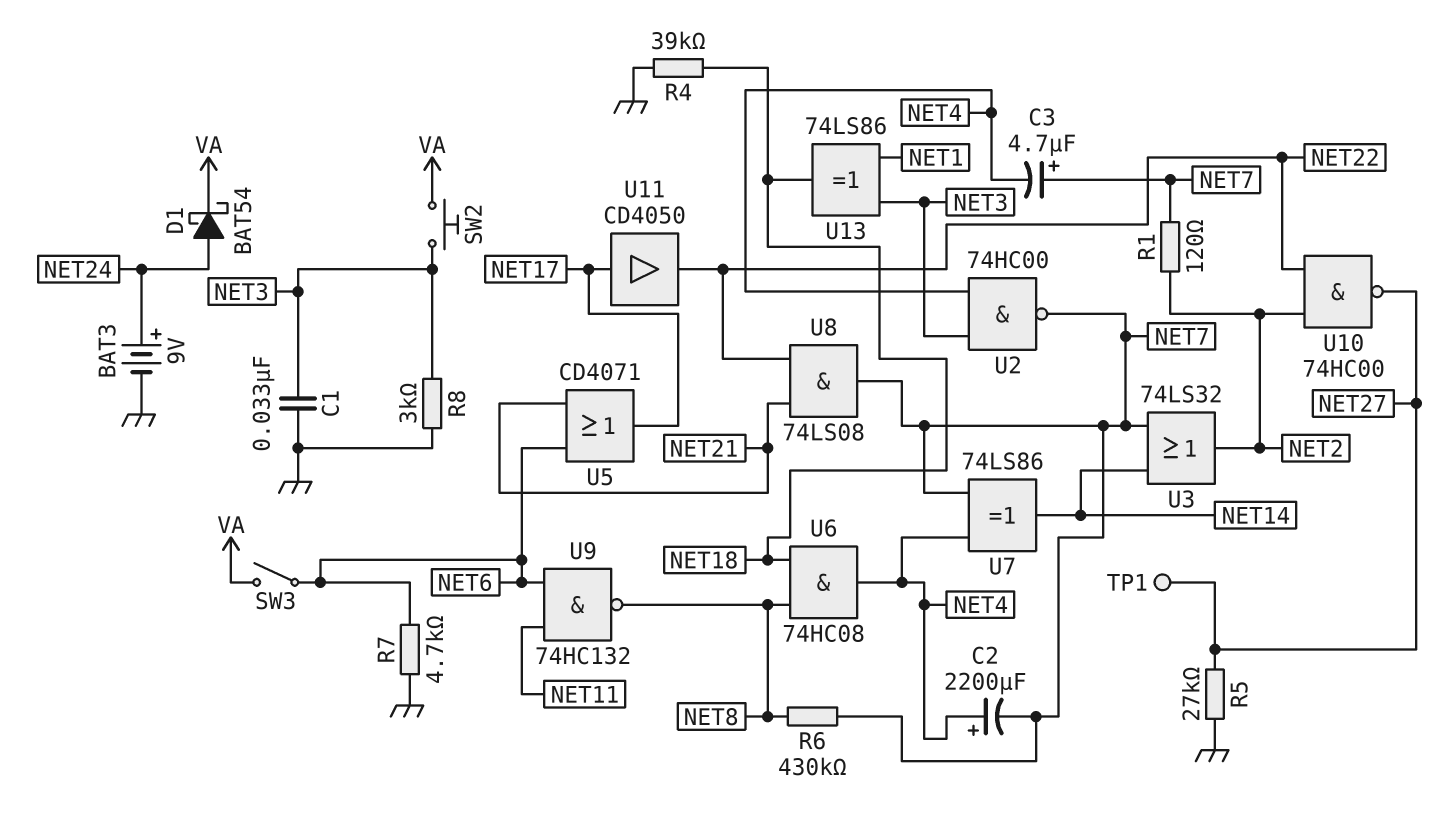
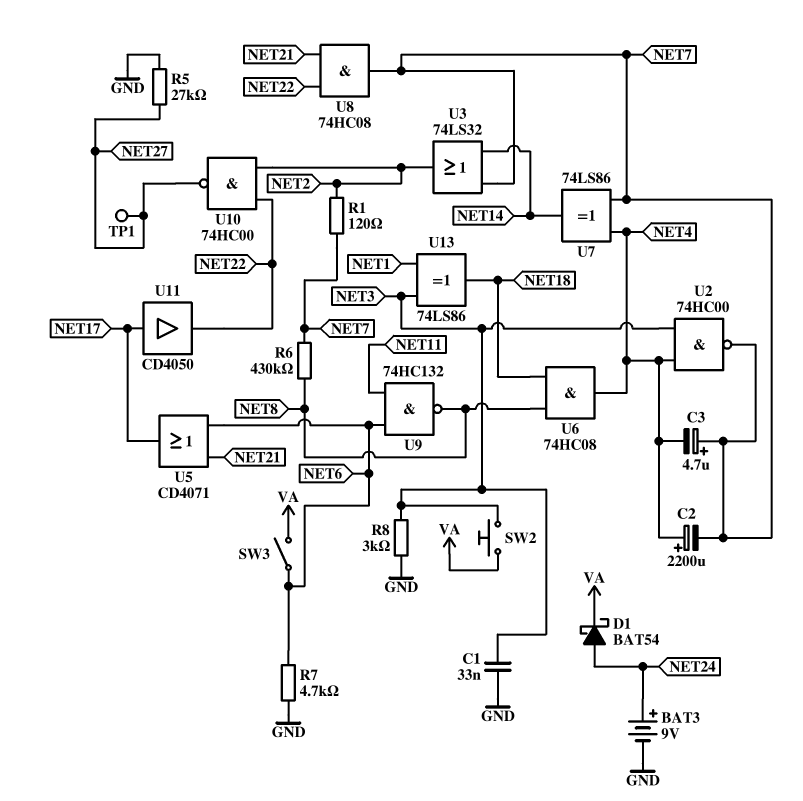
R4: 39k (GND, NET18) -> none
U8: AND 74LS08 (in NET21, in NET22, out NET7) -> AND 74HC08 (in NET21, in NET22, out NET7)

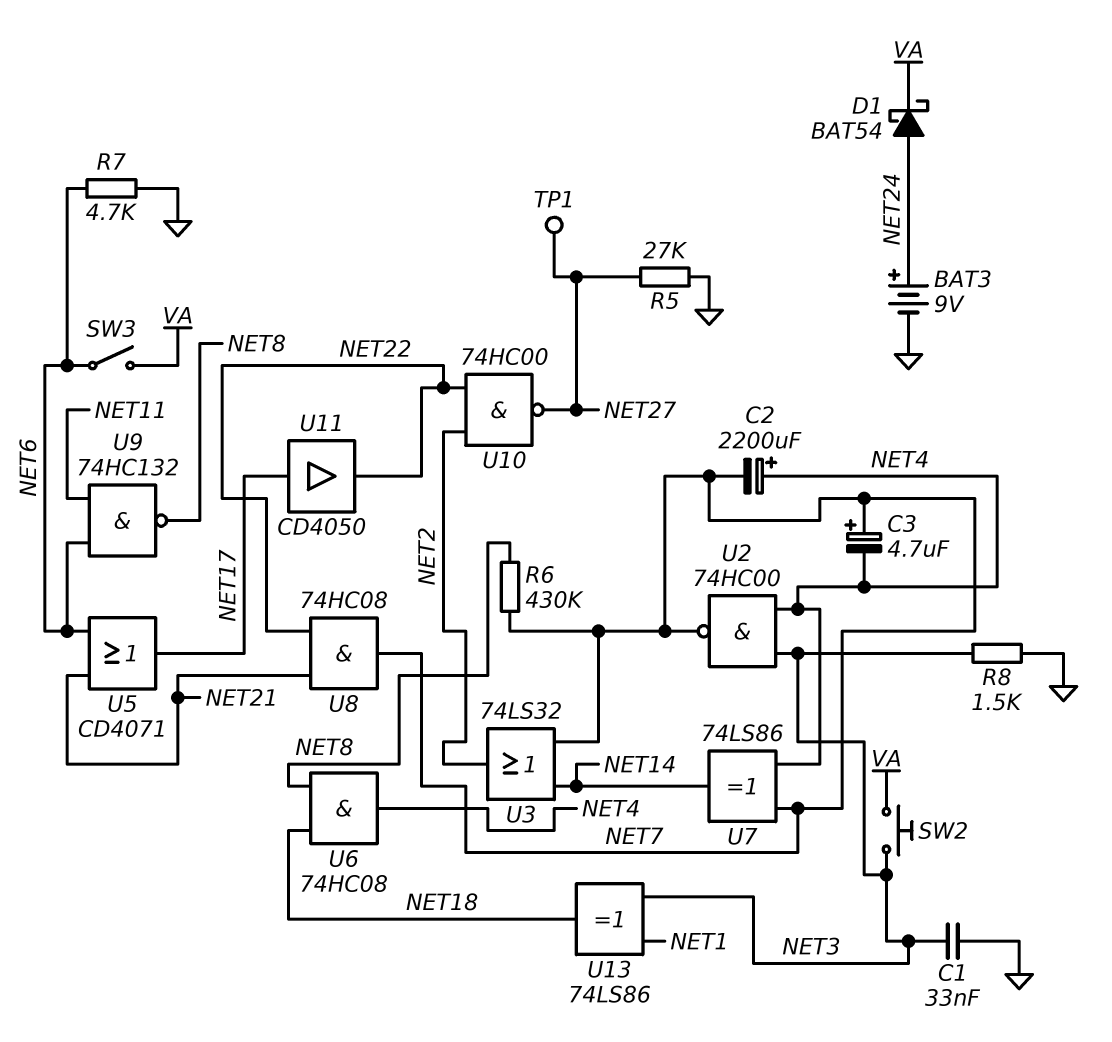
R1: 120 (NET2, NET7) -> none
R8: 3k (GND, NET3) -> 1.5k (GND, NET3)

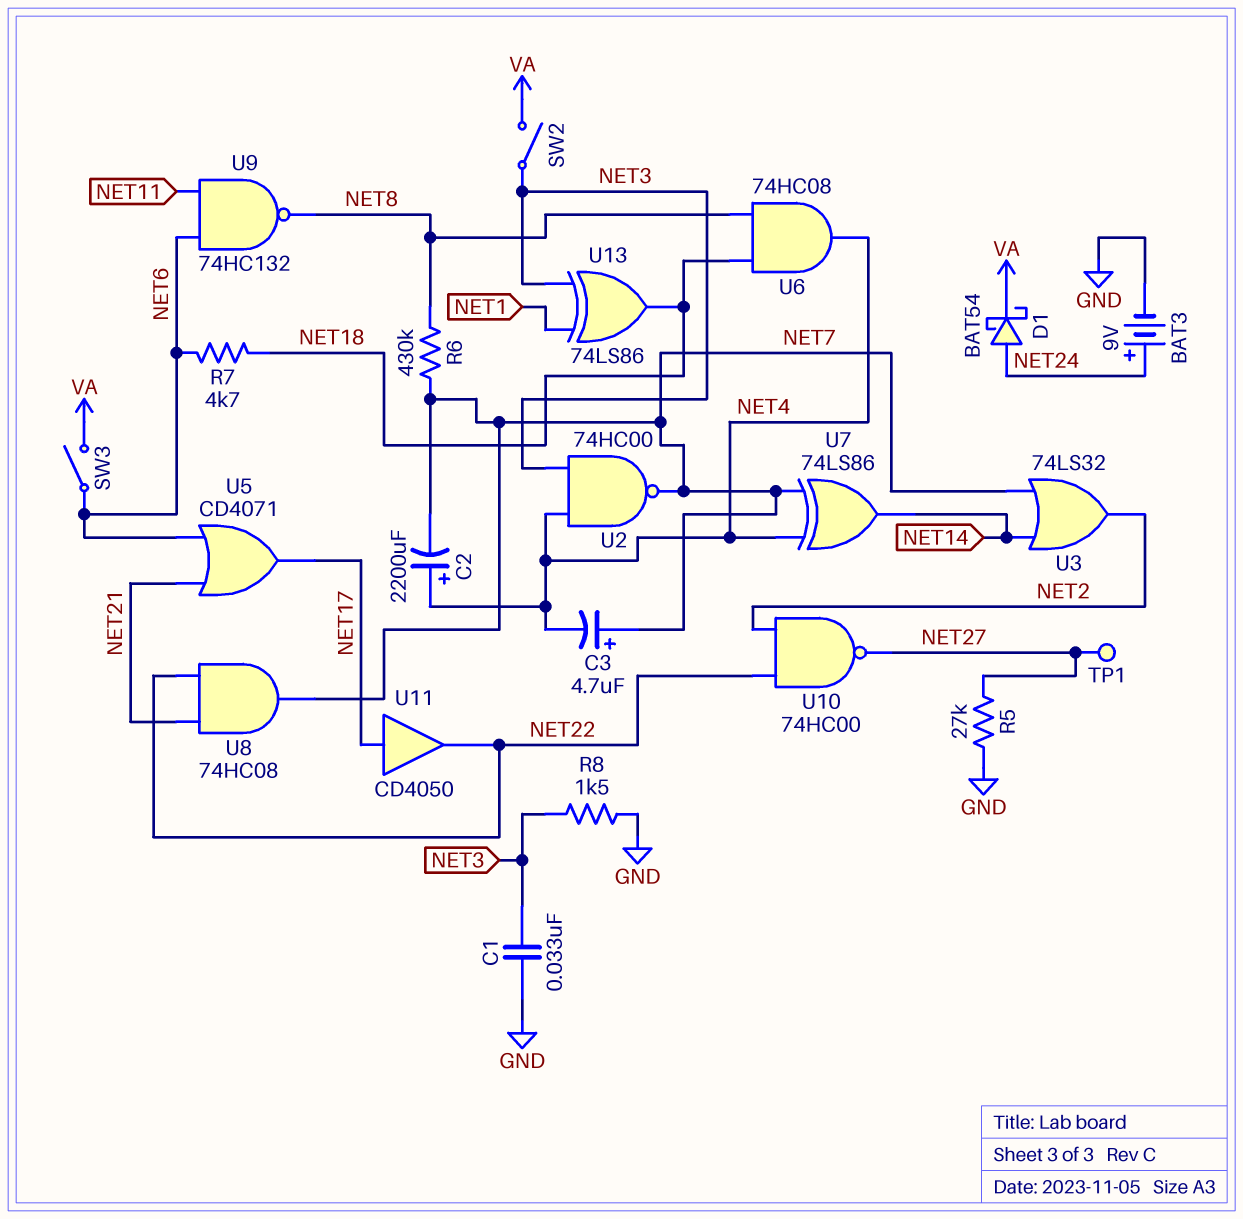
R7: 4.7k (GND, NET6) -> 4.7k (NET6, NET18)
SW2: button (NET3, VA) -> switch (NET3, VA)

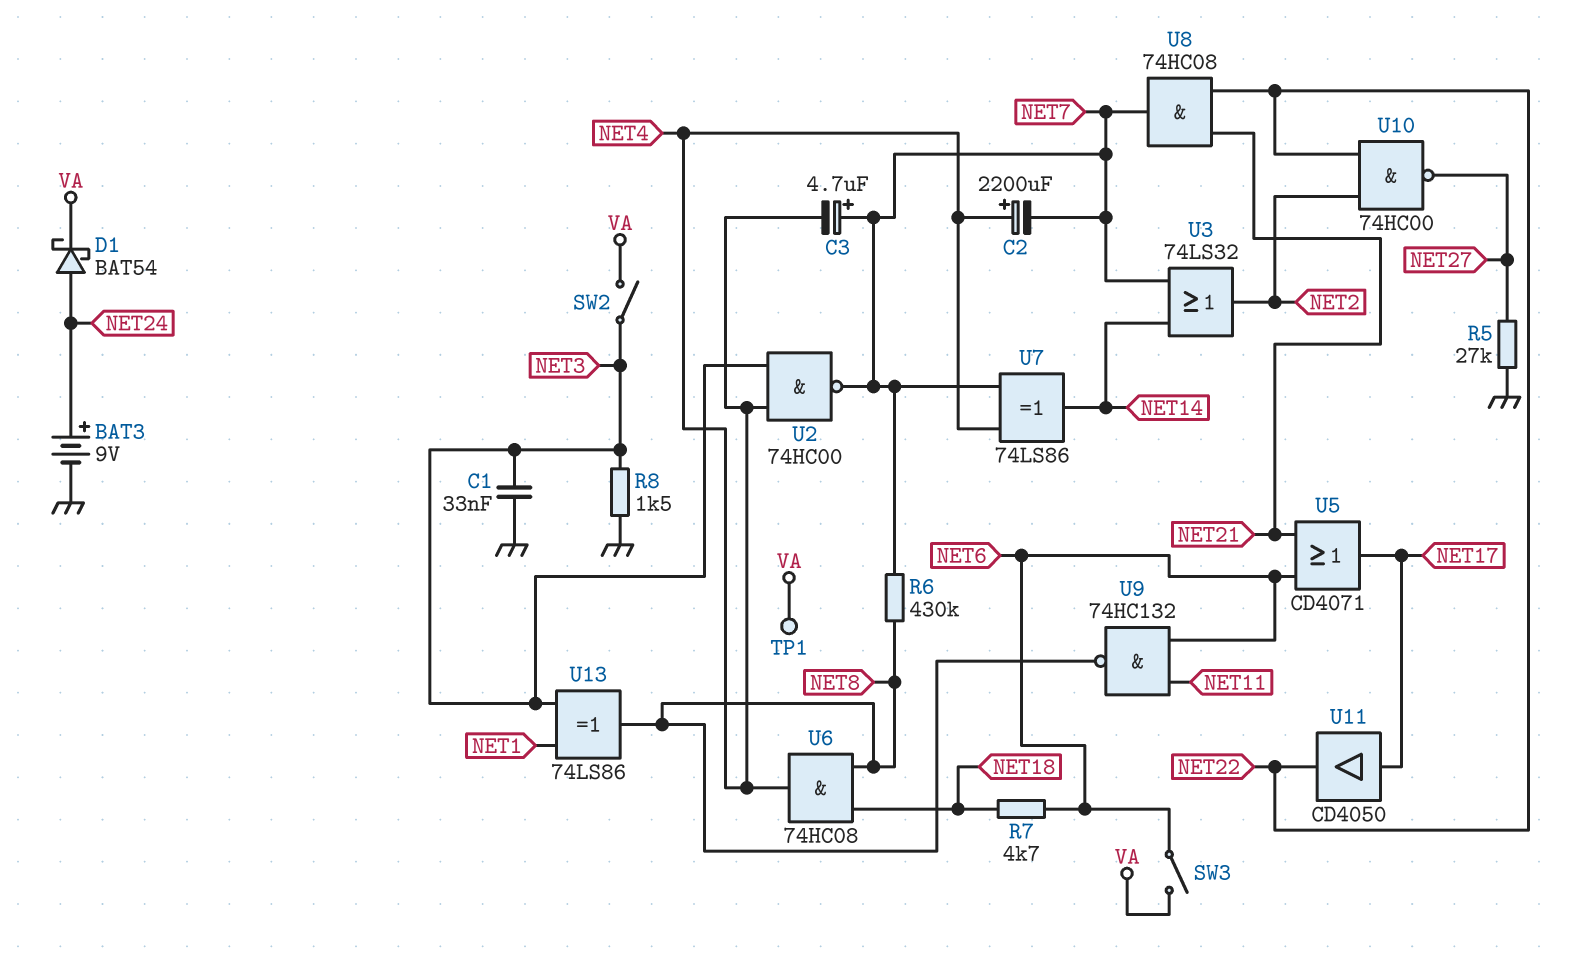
TP1: test point (NET27) -> test point (VA)
U13: XOR 74LS86 (in NET1, in NET3, out NET18) -> XOR 74LS86 (in NET1, in NET3, out NET8)

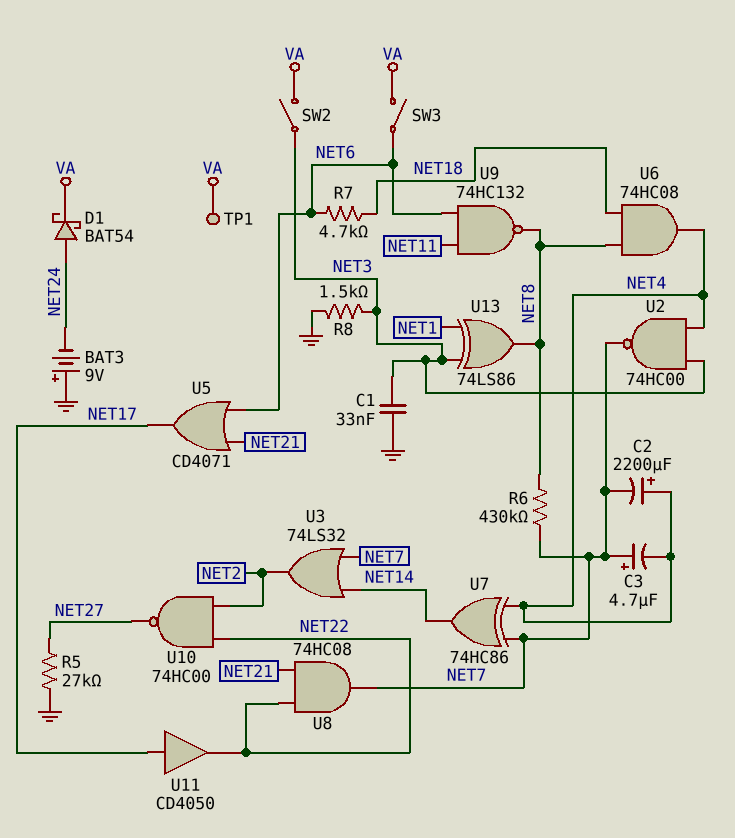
BAT3: 9V (plus NET24, minus GND) -> 9V (plus GND, minus NET24)
U7: XOR 74LS86 (in NET4, in NET7, out NET14) -> XOR 74HC86 (in NET4, in NET7, out NET14)

